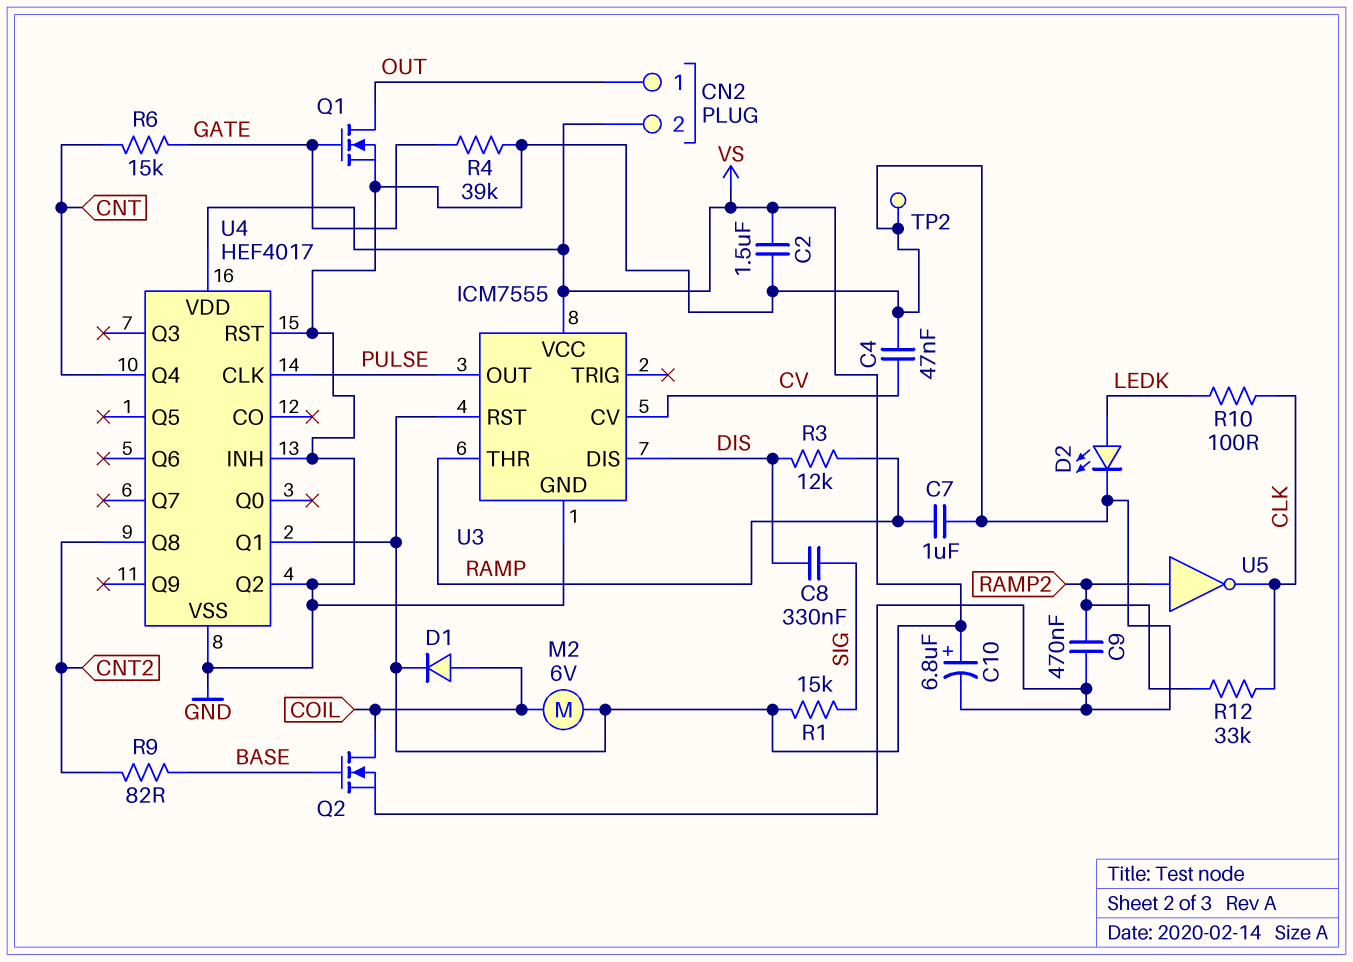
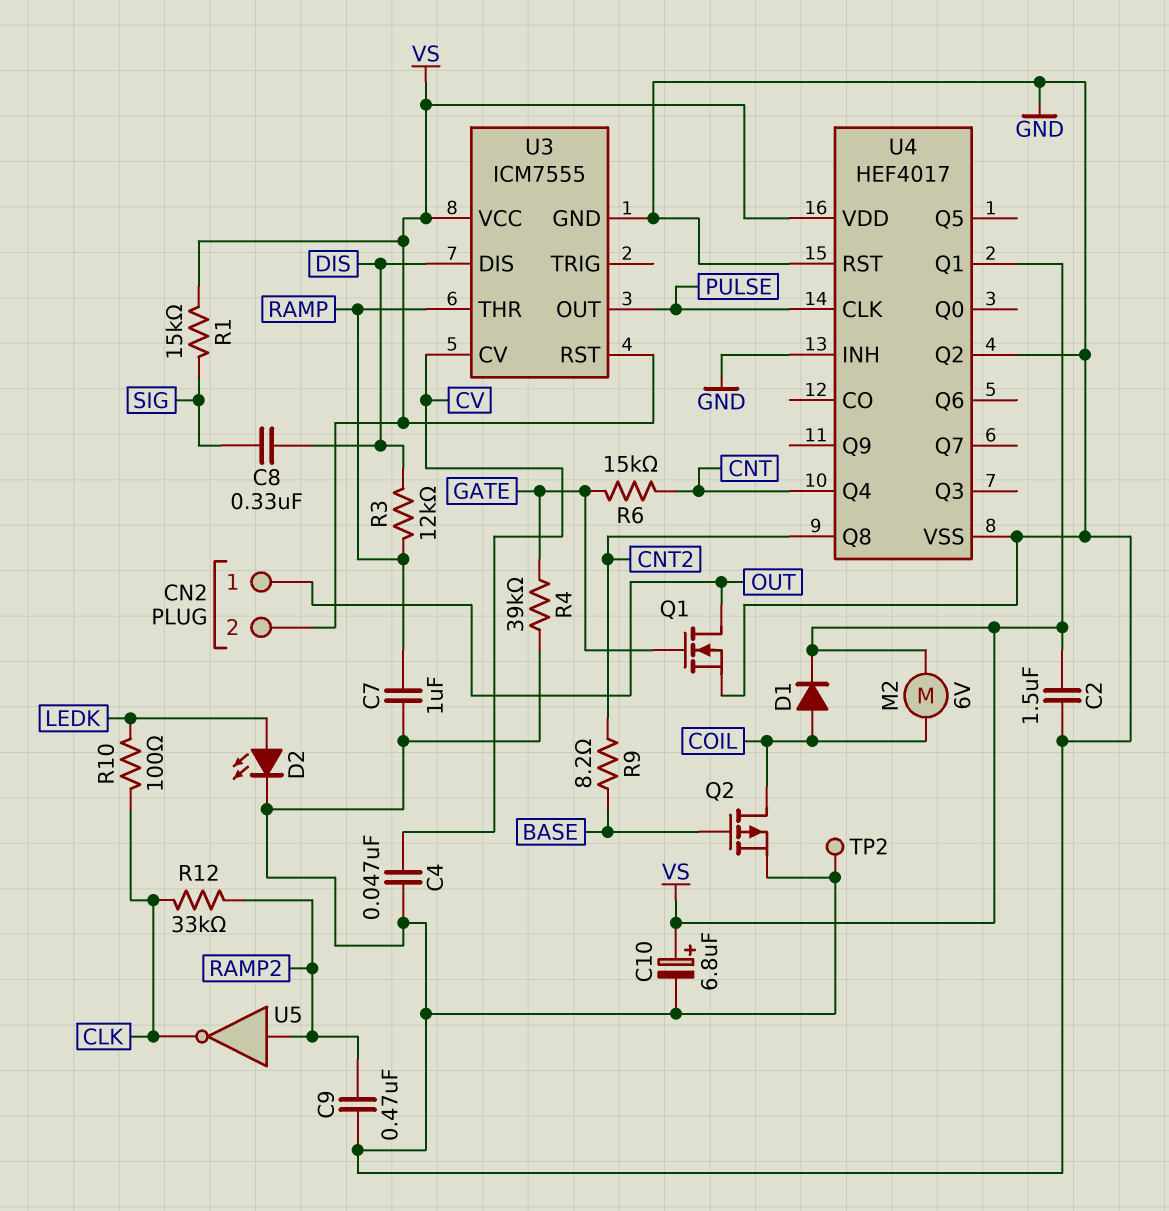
Q2: NMOS (G BASE, D COIL, S GND) -> PMOS (G BASE, D COIL, S GND)
R9: 82 (BASE, CNT2) -> 8.2 (BASE, CNT2)

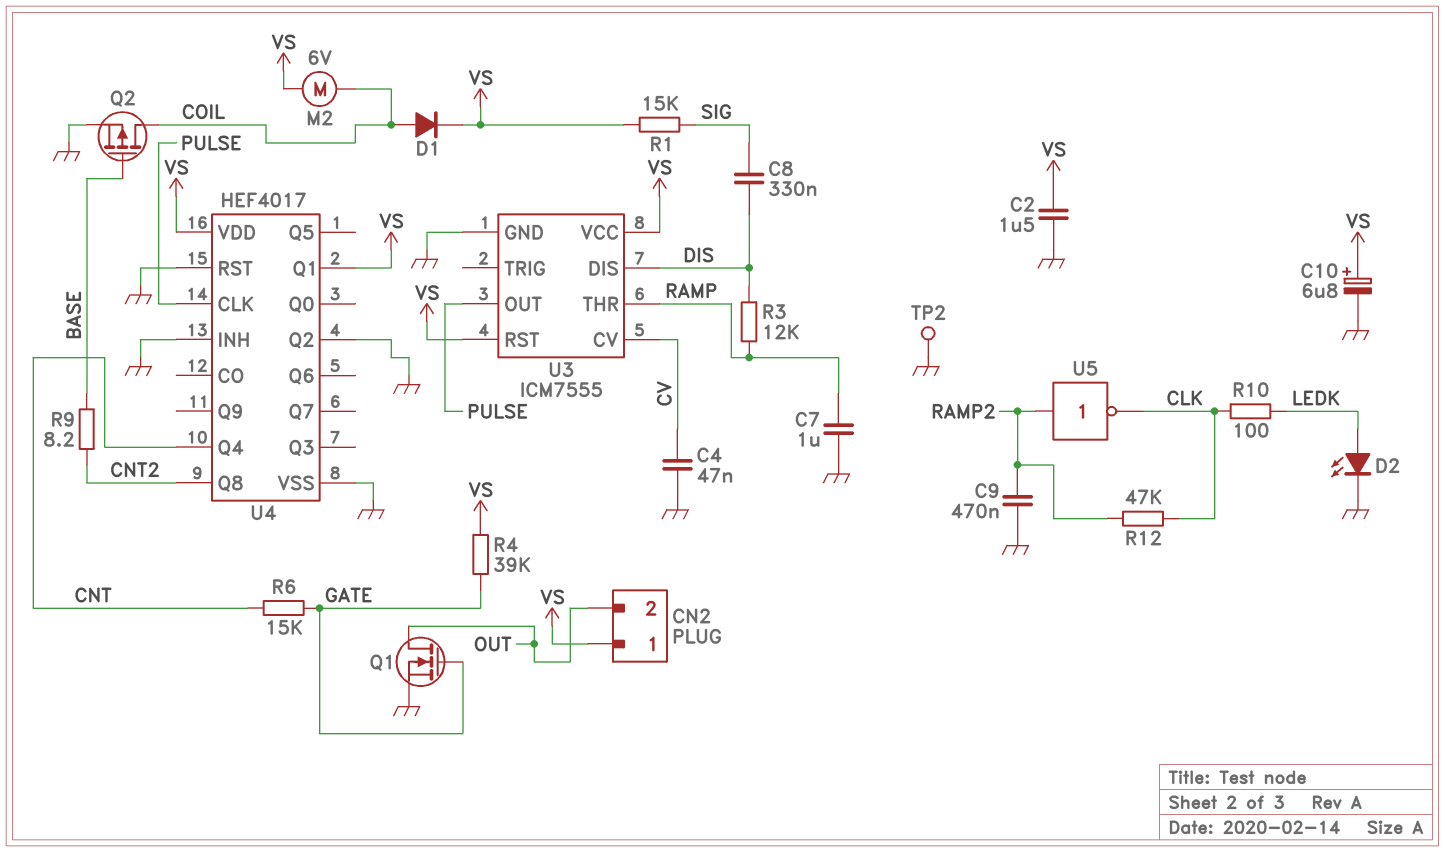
CN2 pin 1: OUT -> VS
CN2 pin 2: VS -> OUT
R4: 39k (GATE, GND) -> 39k (GATE, VS)
R12: 33k (CLK, RAMP2) -> 47k (CLK, RAMP2)

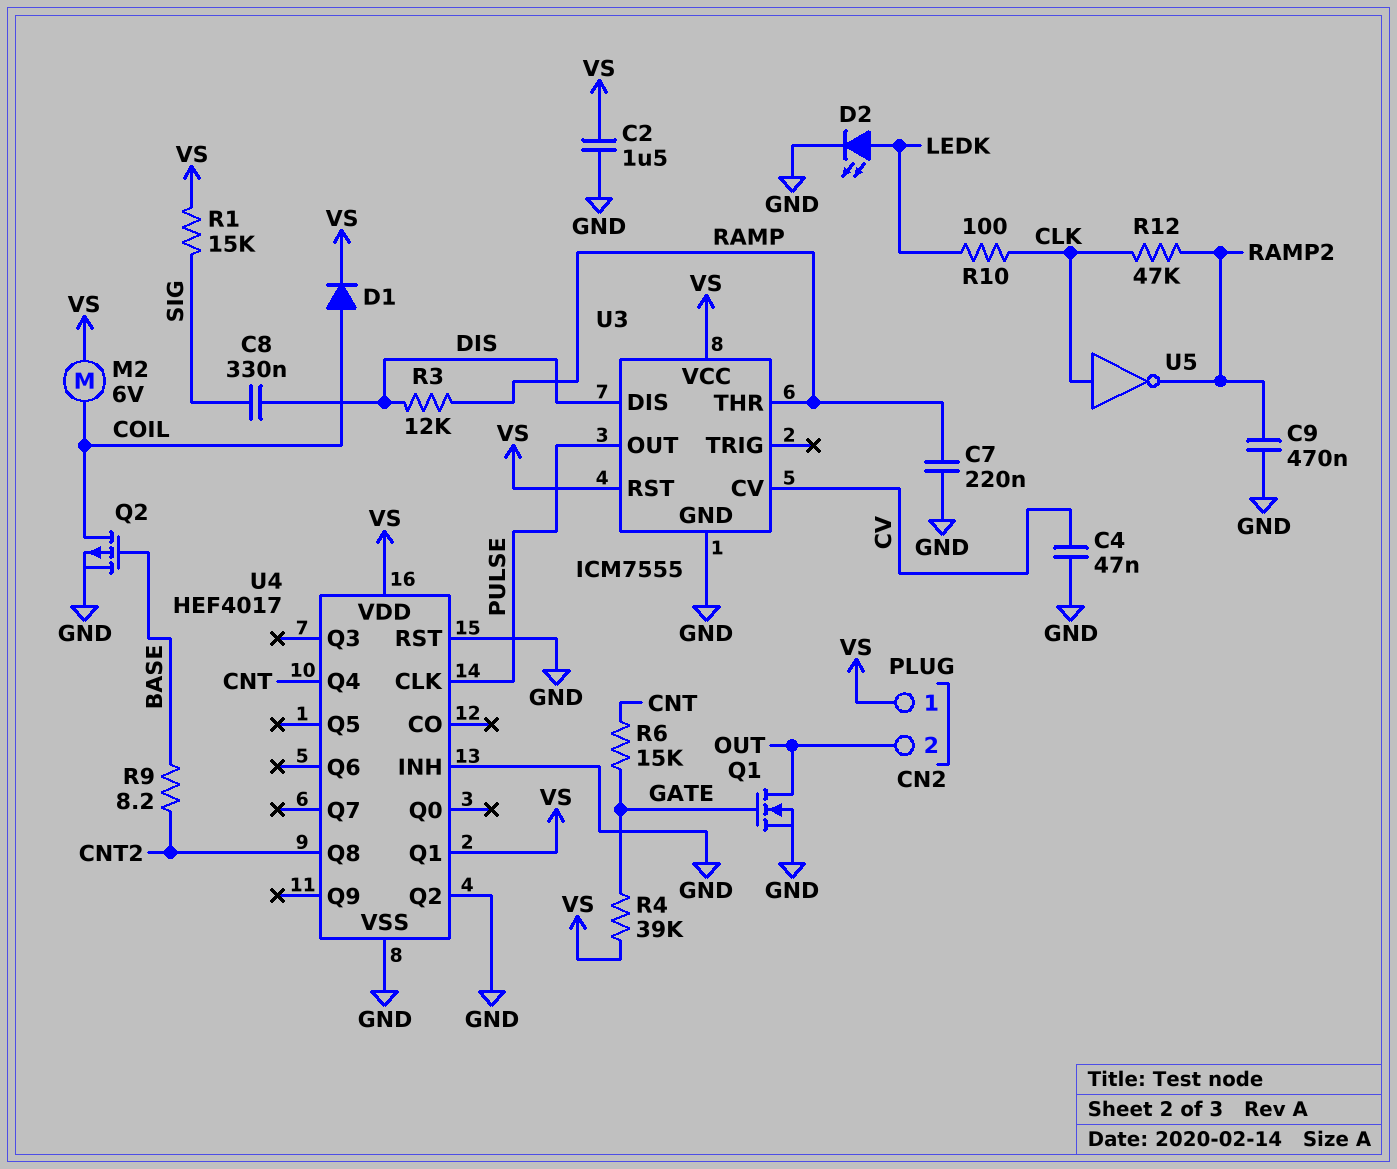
C7: 1uF (GND, RAMP) -> 220nF (GND, RAMP)
C10: 6.8uF (plus VS, minus GND) -> none
TP2: test point (GND) -> none
U5: NOT (in RAMP2, out CLK) -> NOT (in CLK, out RAMP2)

